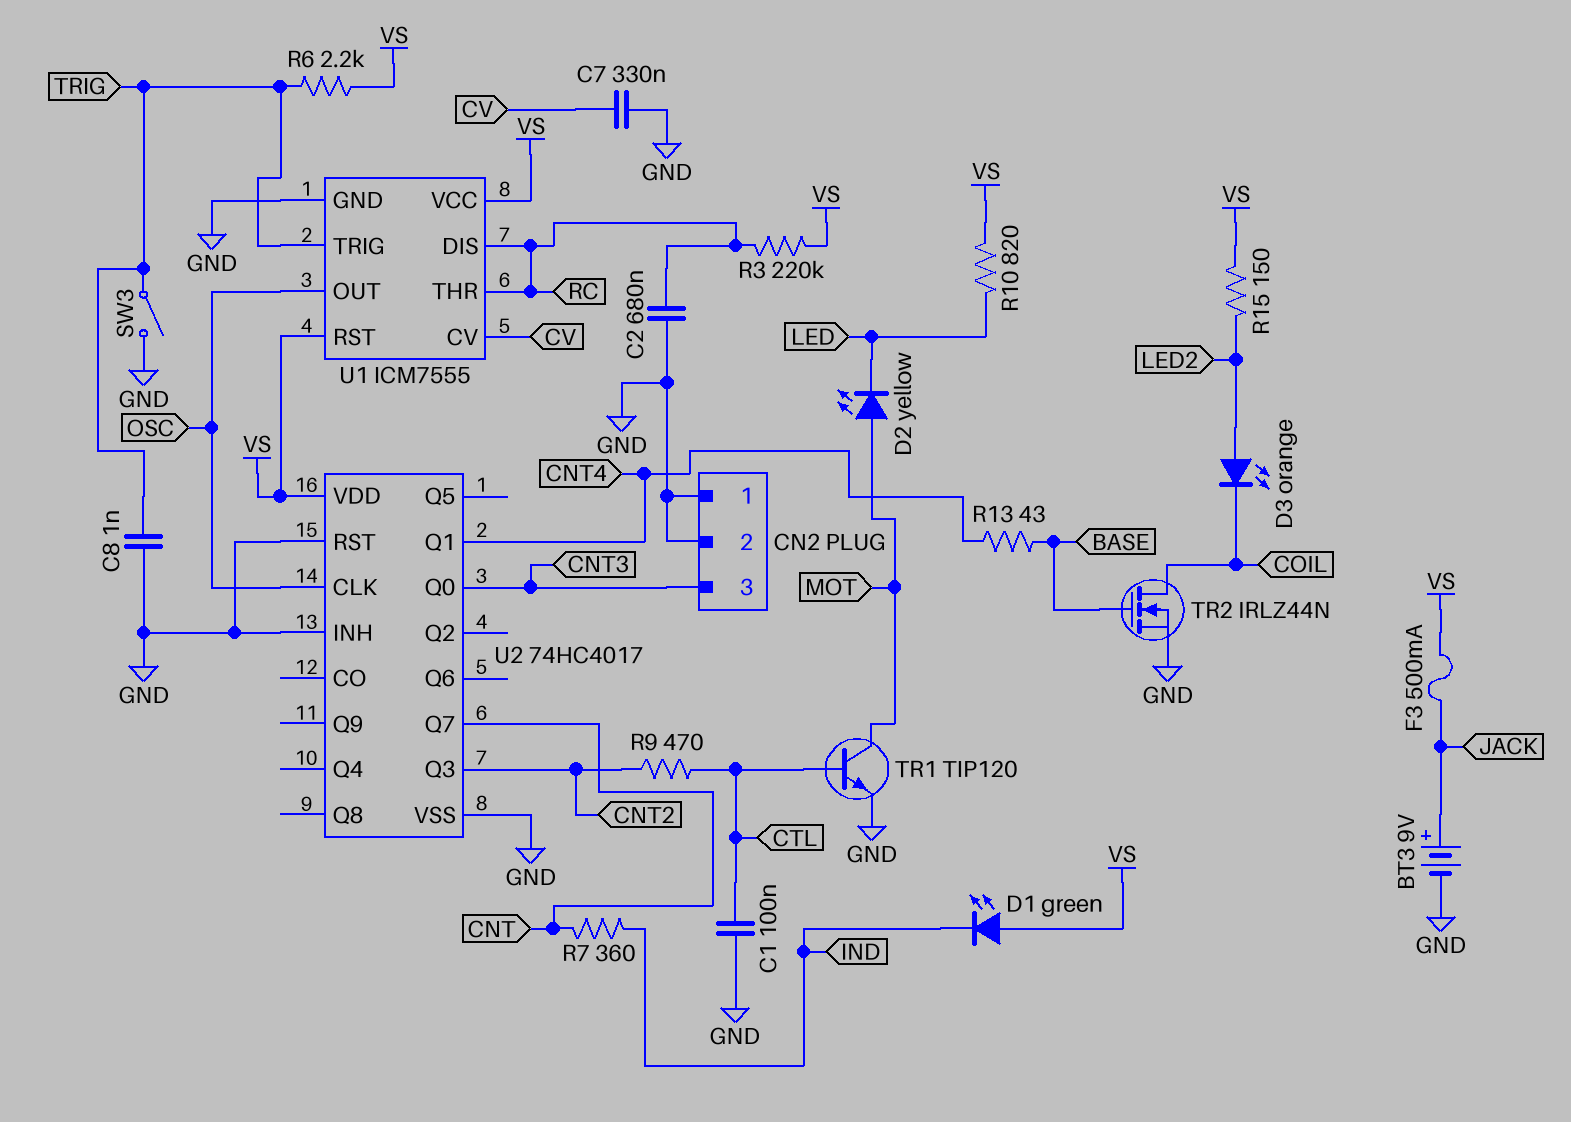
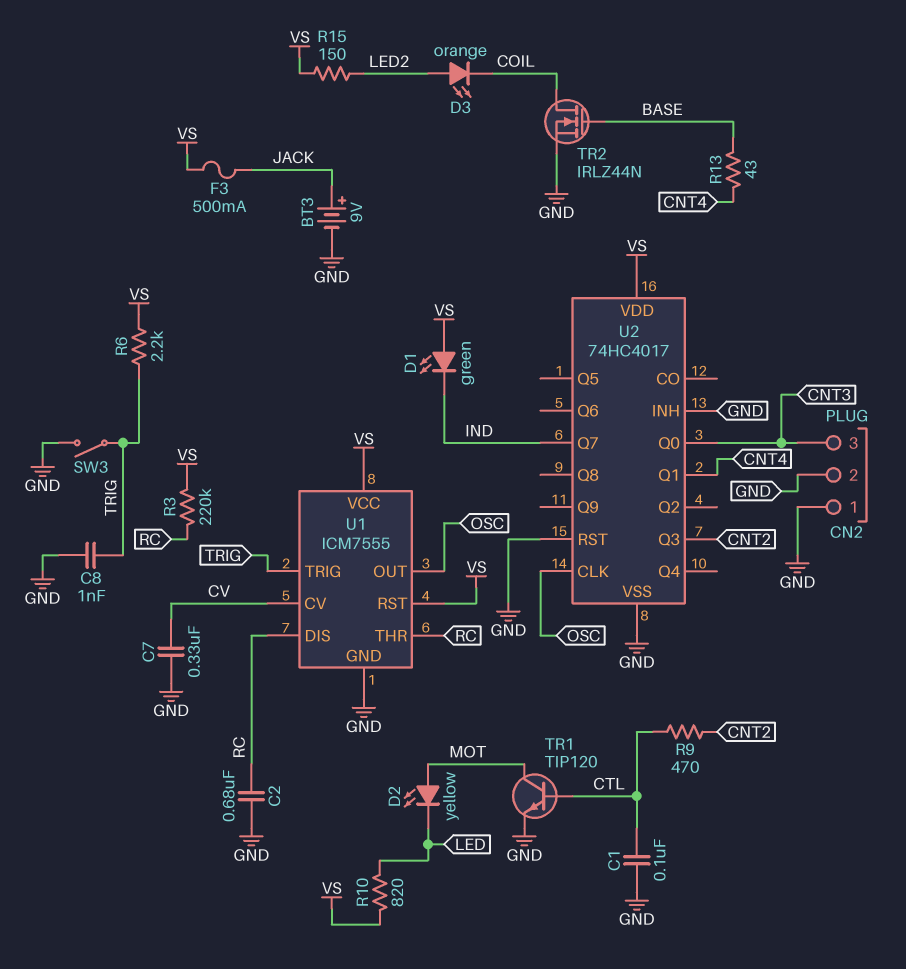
R7: 360 (CNT, IND) -> none
U2 pin Q7: CNT -> IND

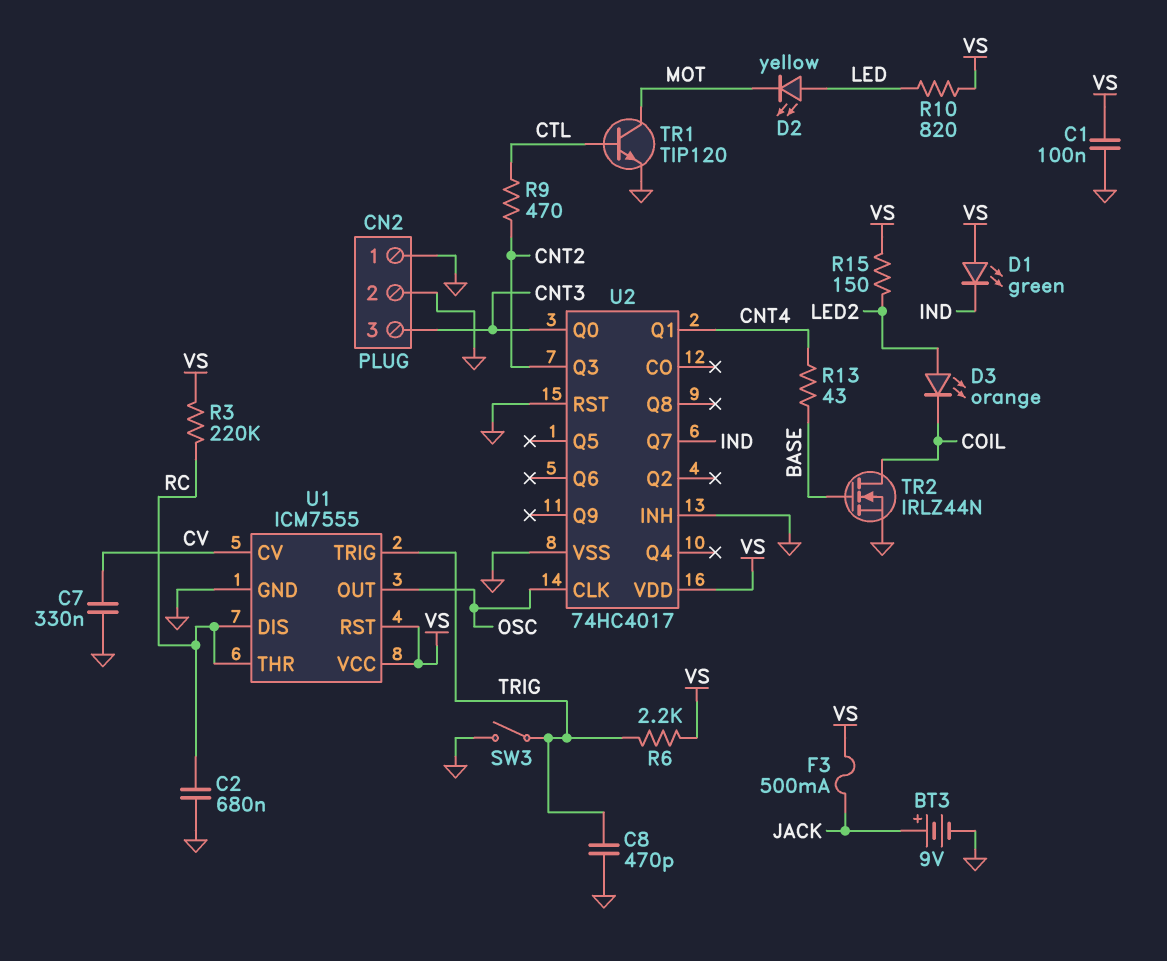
C1: 100nF (CTL, GND) -> 100nF (GND, VS)
C8: 1nF (GND, TRIG) -> 470pF (GND, TRIG)
D2: LED yellow (A MOT, K LED) -> LED yellow (A LED, K MOT)

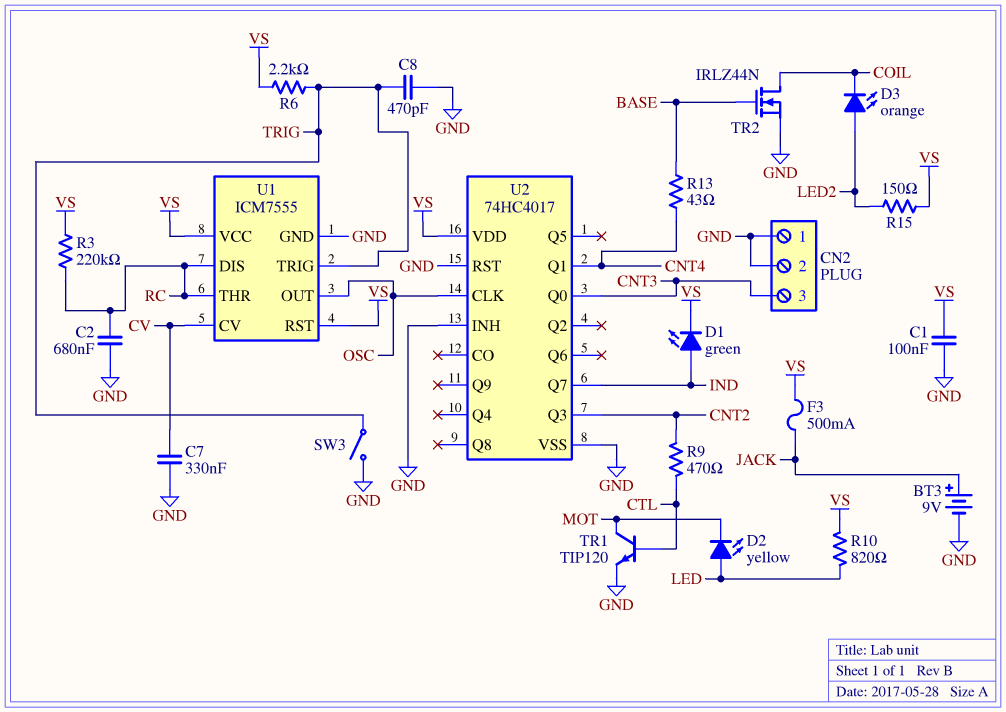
D1: LED green (A VS, K IND) -> LED green (A IND, K VS)

